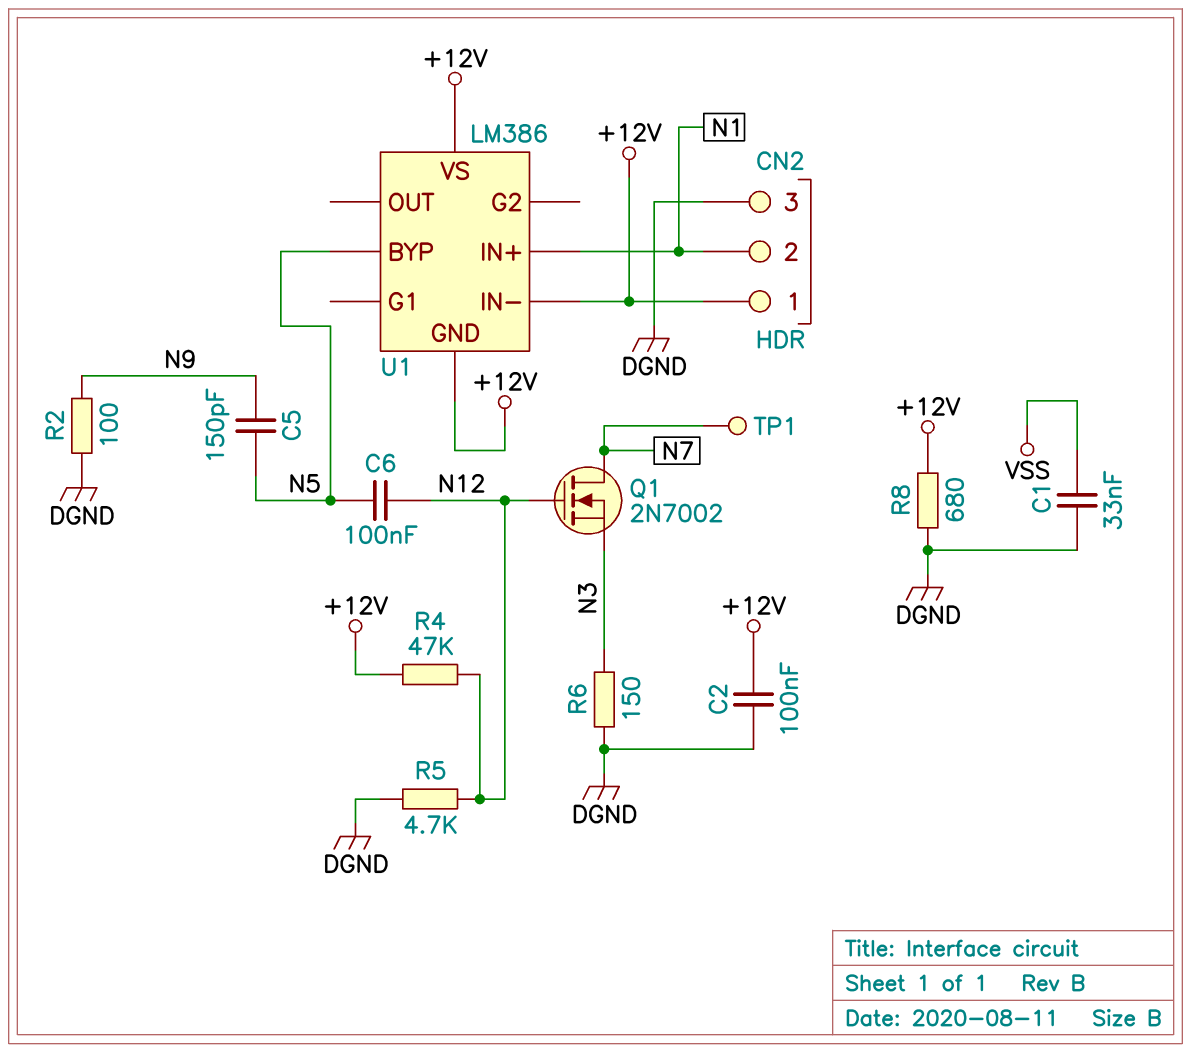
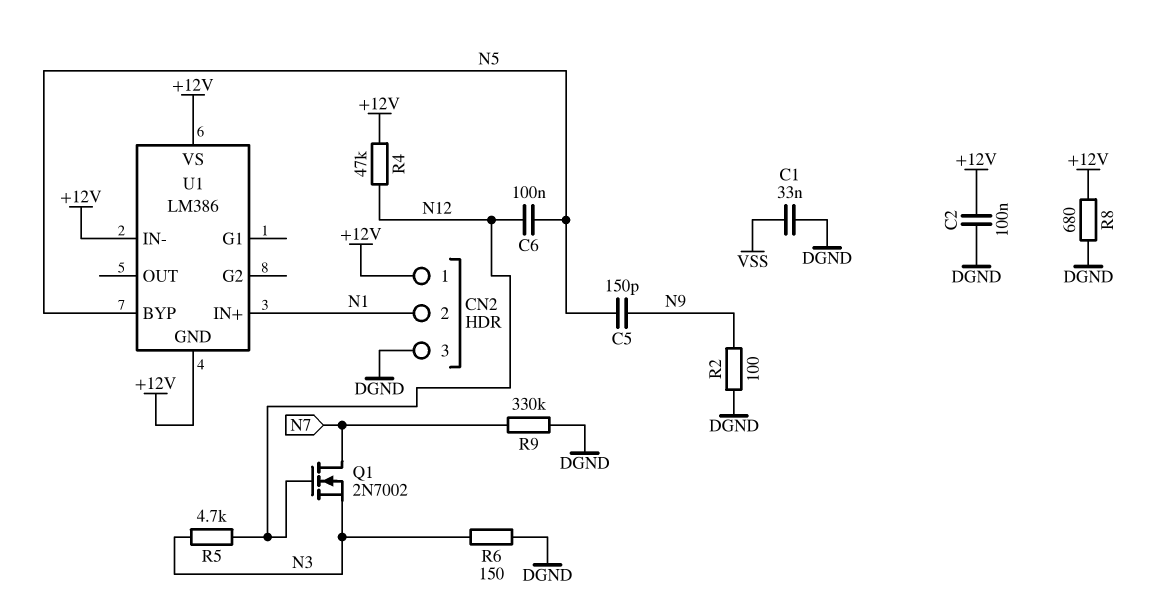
R5: 4.7k (DGND, N12) -> 4.7k (N3, N12)
R9: none -> 330k (DGND, N7)
TP1: test point (N7) -> none

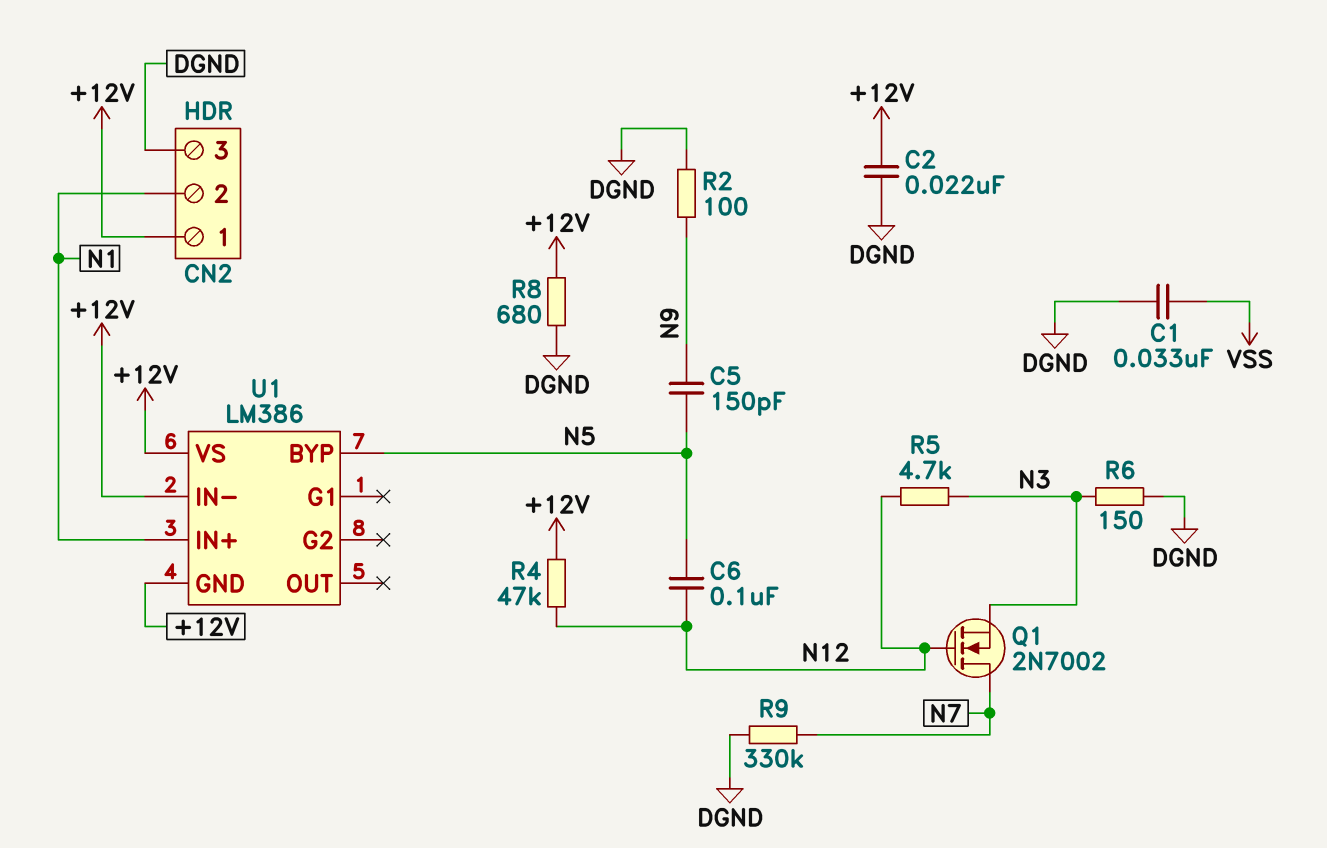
C2: 100nF (+12V, DGND) -> 22nF (+12V, DGND)

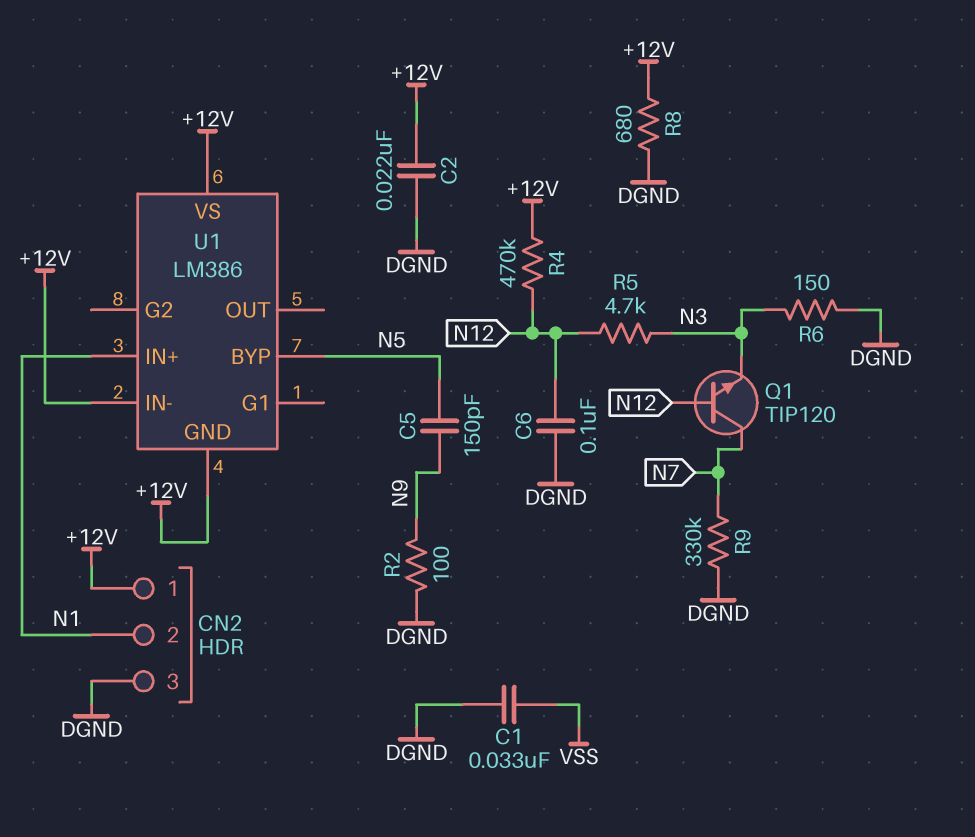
C6: 100nF (N5, N12) -> 100nF (DGND, N12)
Q1: NMOS 2N7002 (G N12, D N7, S N3) -> NPN TIP120 (B N12, C N7, E N3)
R4: 47k (+12V, N12) -> 470k (+12V, N12)

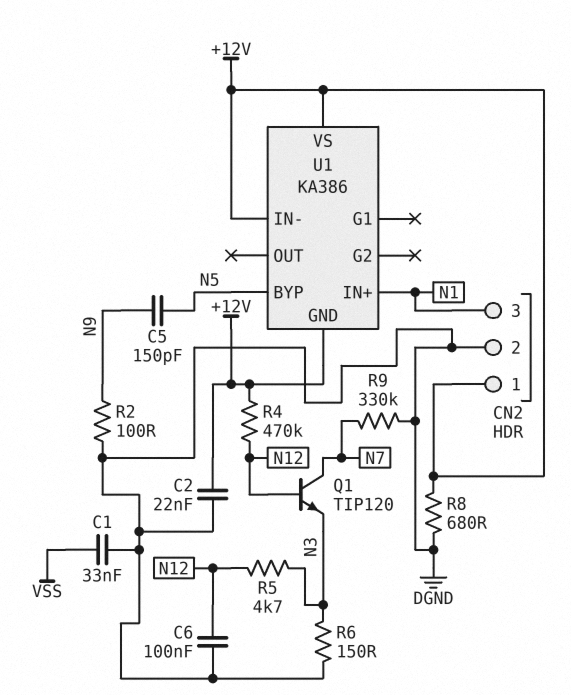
CN2 pin 2: N1 -> DGND
CN2 pin 3: DGND -> N1
U1: LM386 -> KA386

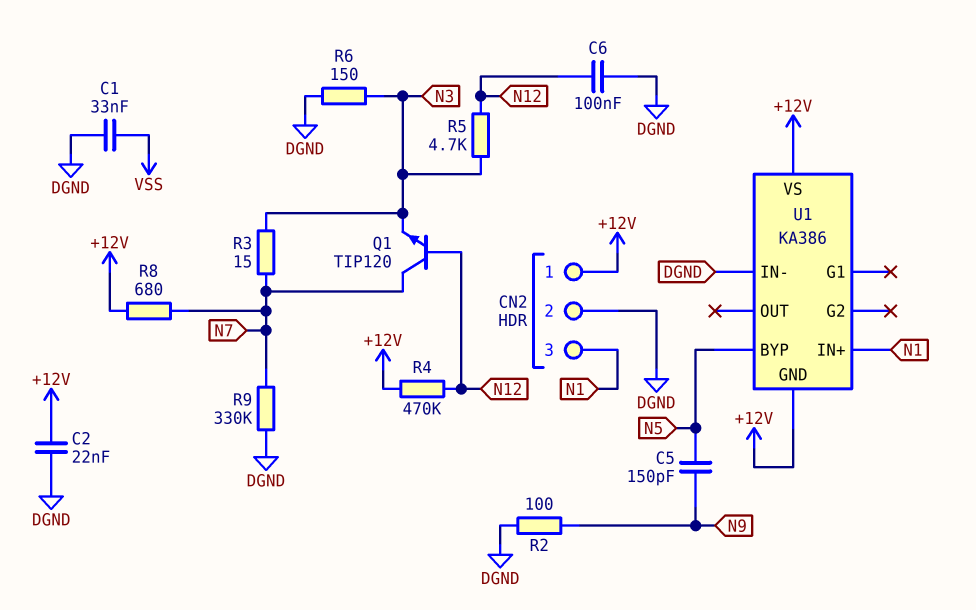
R3: none -> 15 (N3, N7)
R8: 680 (+12V, DGND) -> 680 (+12V, N7)
U1 pin IN-: +12V -> DGND

